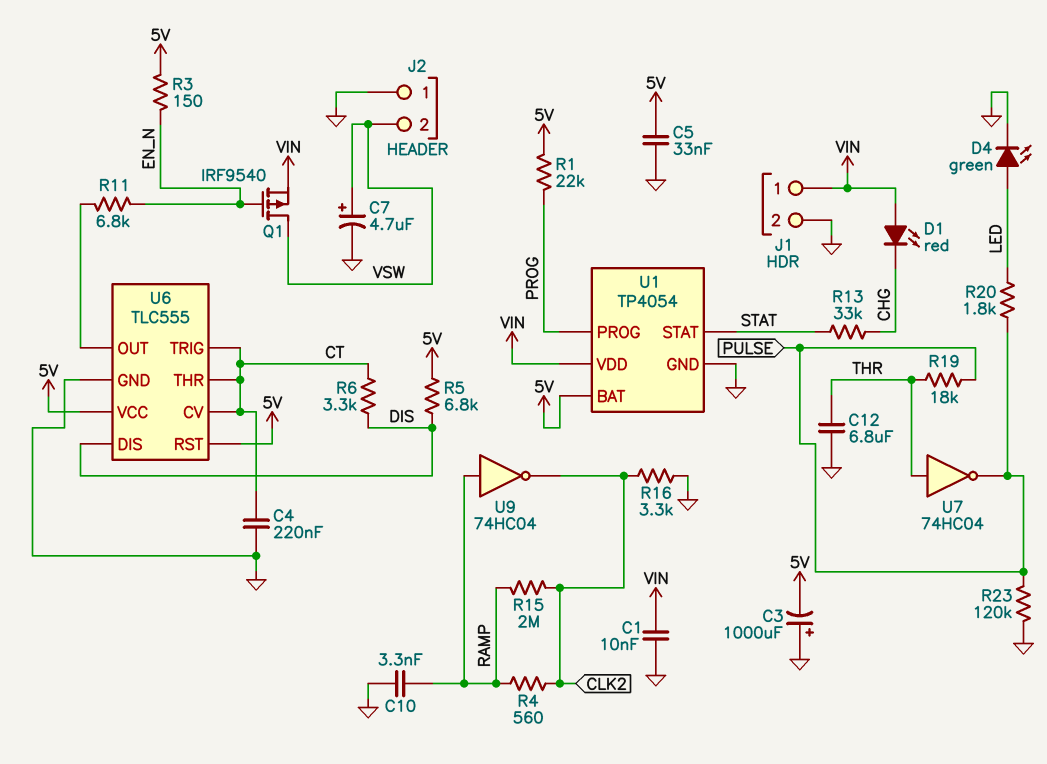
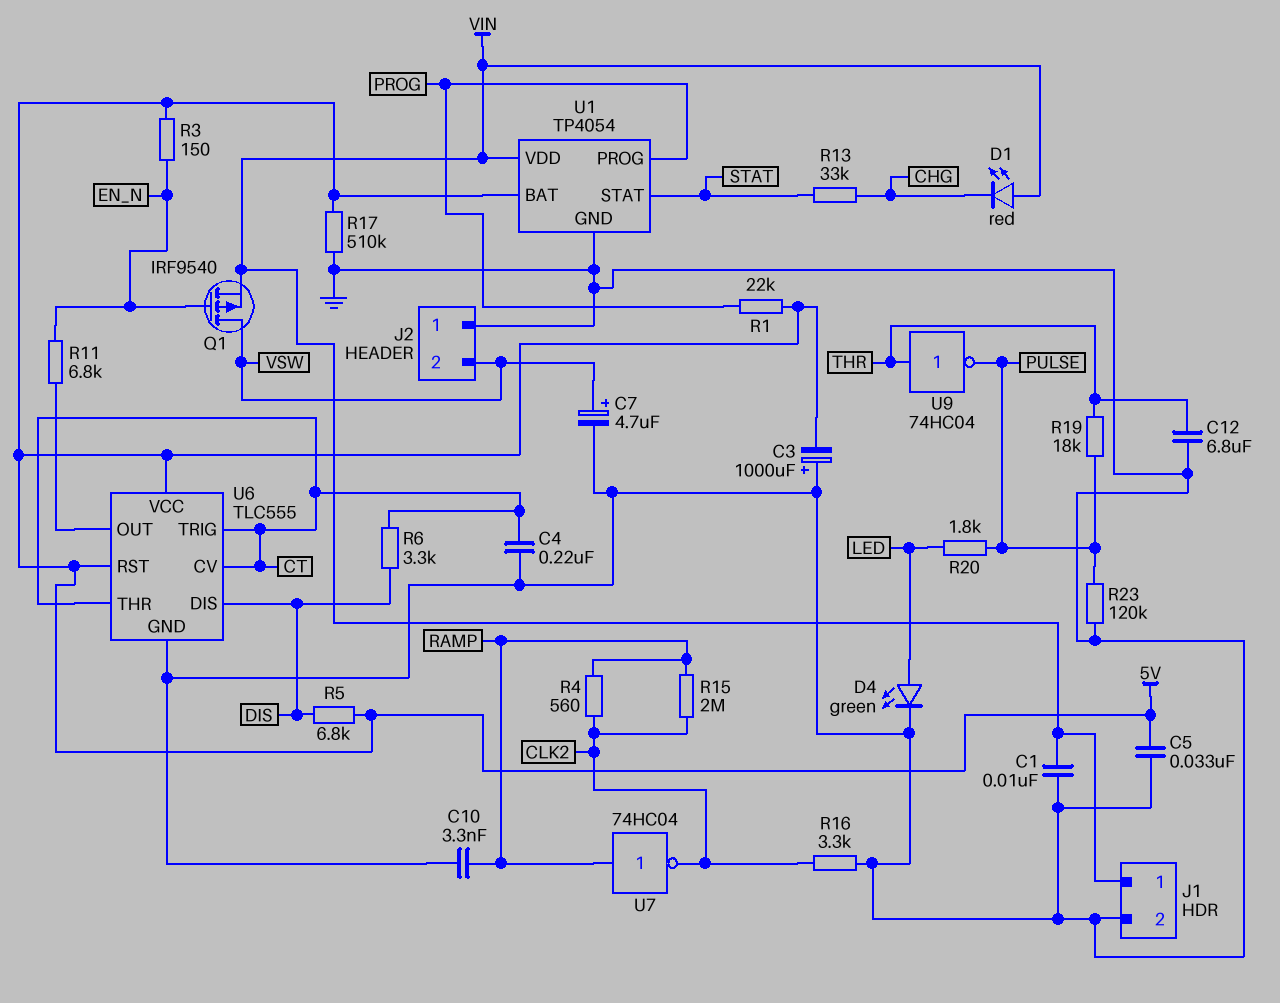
R17: none -> 510k (5V, GND)
U7: NOT 74HC04 (in THR, out PULSE) -> NOT 74HC04 (in RAMP, out CLK2)
U9: NOT 74HC04 (in RAMP, out CLK2) -> NOT 74HC04 (in THR, out PULSE)

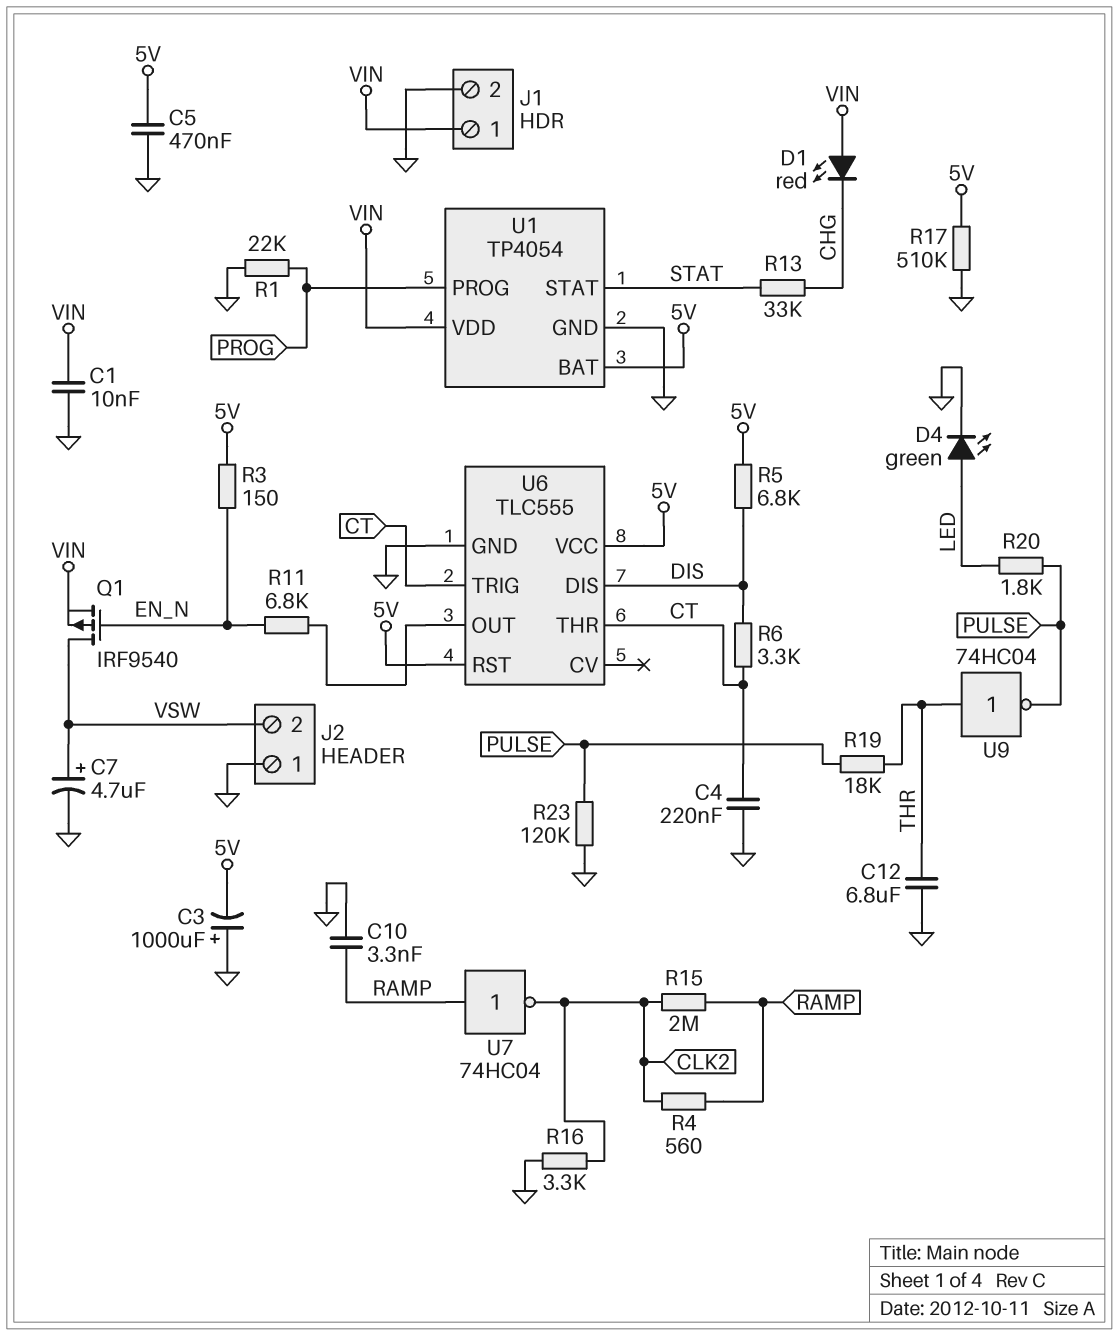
C5: 33nF (5V, GND) -> 470nF (5V, GND)
R1: 22k (5V, PROG) -> 22k (GND, PROG)
U6 pin CV: CT -> none

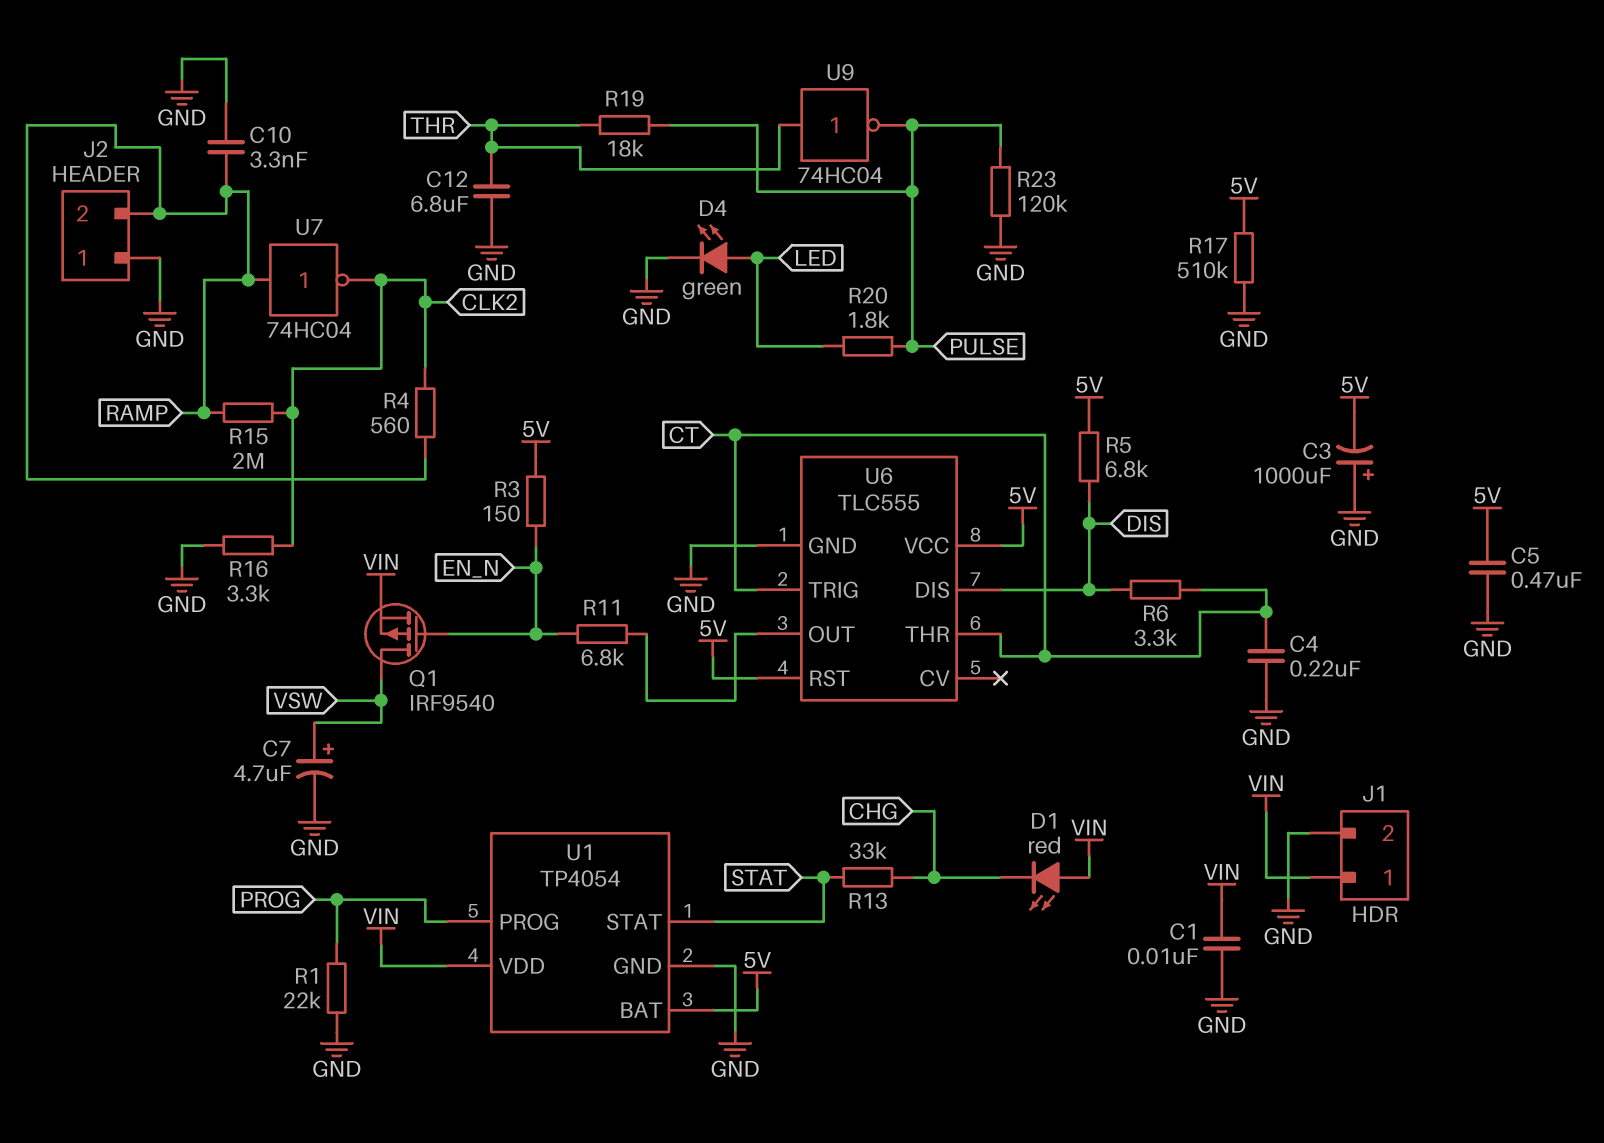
J2 pin 2: VSW -> RAMP

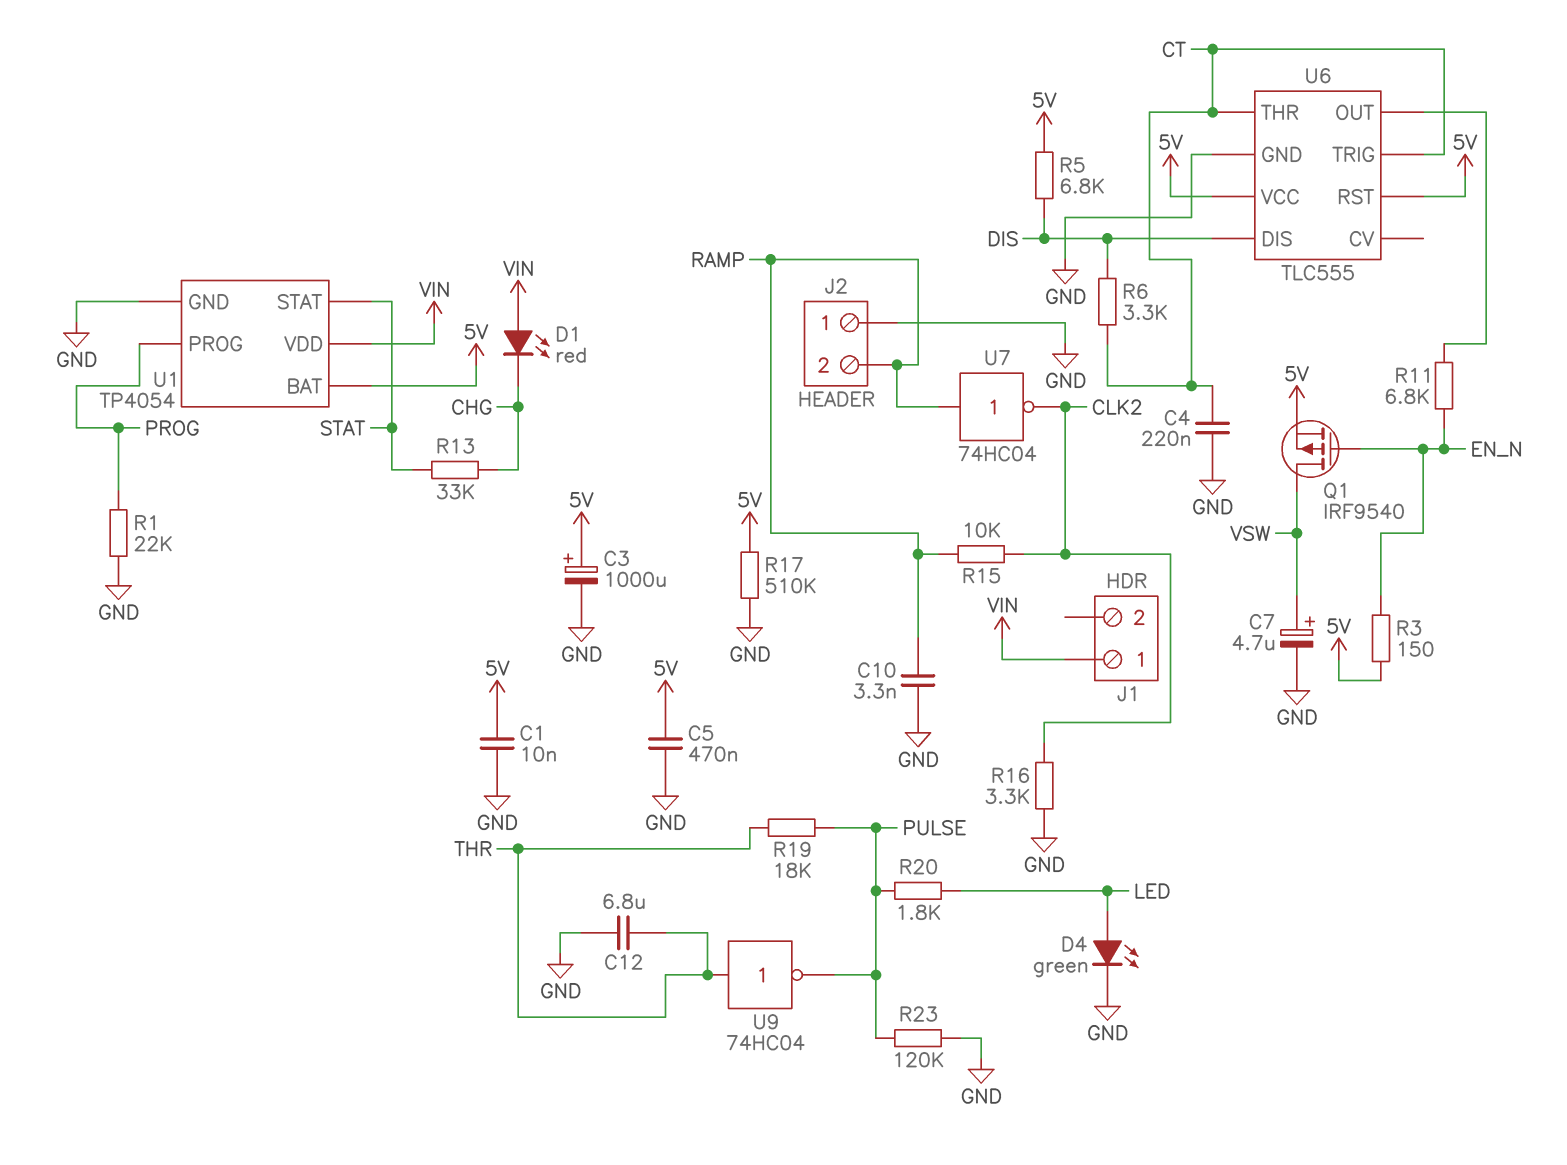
C1: 10nF (GND, VIN) -> 10nF (5V, GND)
C3: 1000uF (plus GND, minus 5V) -> 1000uF (plus 5V, minus GND)
J1 pin 2: GND -> none
Q1: PMOS IRF9540 (G EN_N, D VSW, S VIN) -> PMOS IRF9540 (G EN_N, D VSW, S 5V)
R4: 560 (CLK2, RAMP) -> none
R15: 2M (CLK2, RAMP) -> 10k (CLK2, RAMP)

